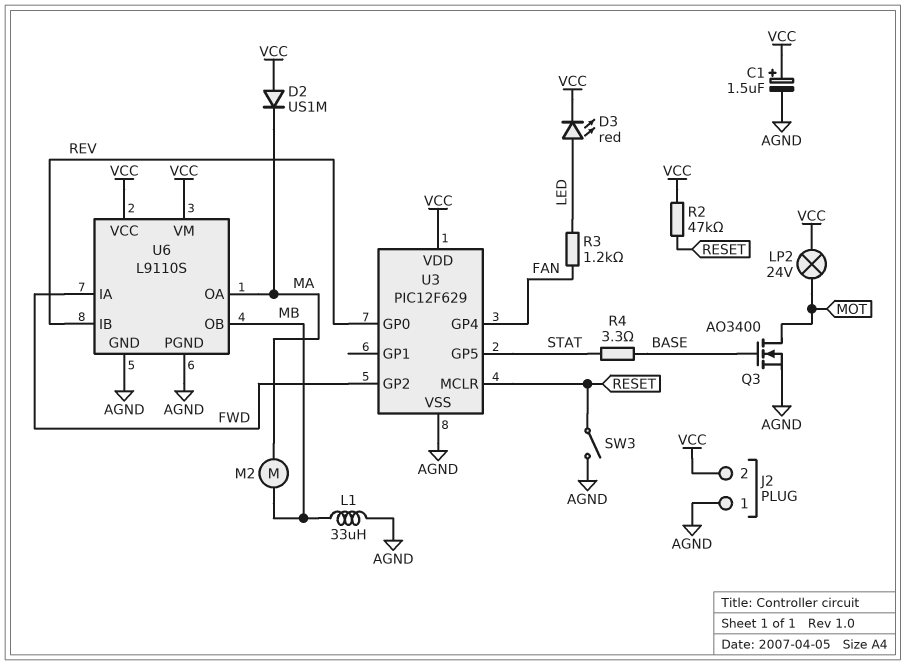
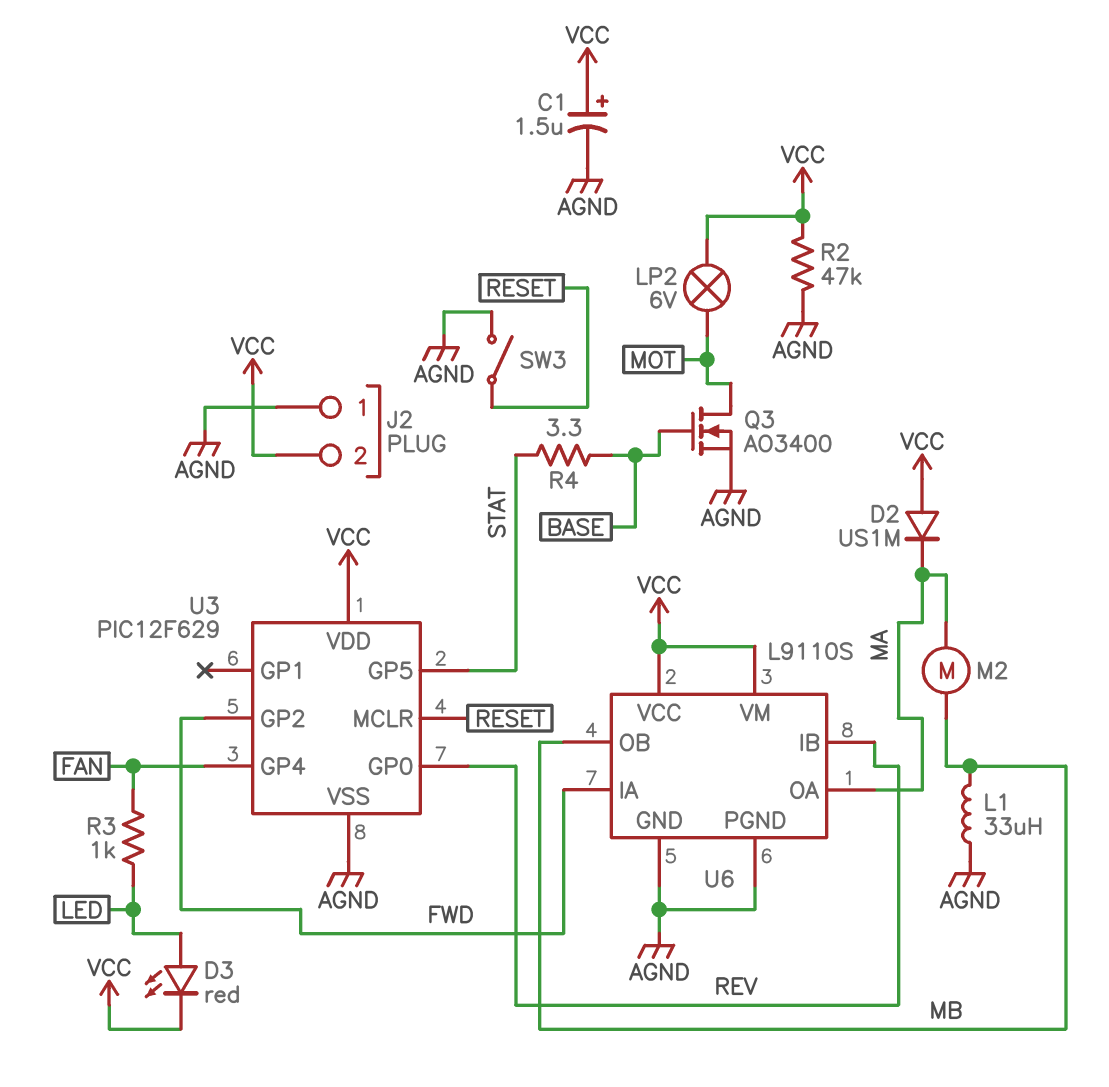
LP2: lamp 24V (MOT, VCC) -> lamp 6V (MOT, VCC)
R2: 47k (RESET, VCC) -> 47k (AGND, VCC)
R3: 1.2k (FAN, LED) -> 1k (FAN, LED)

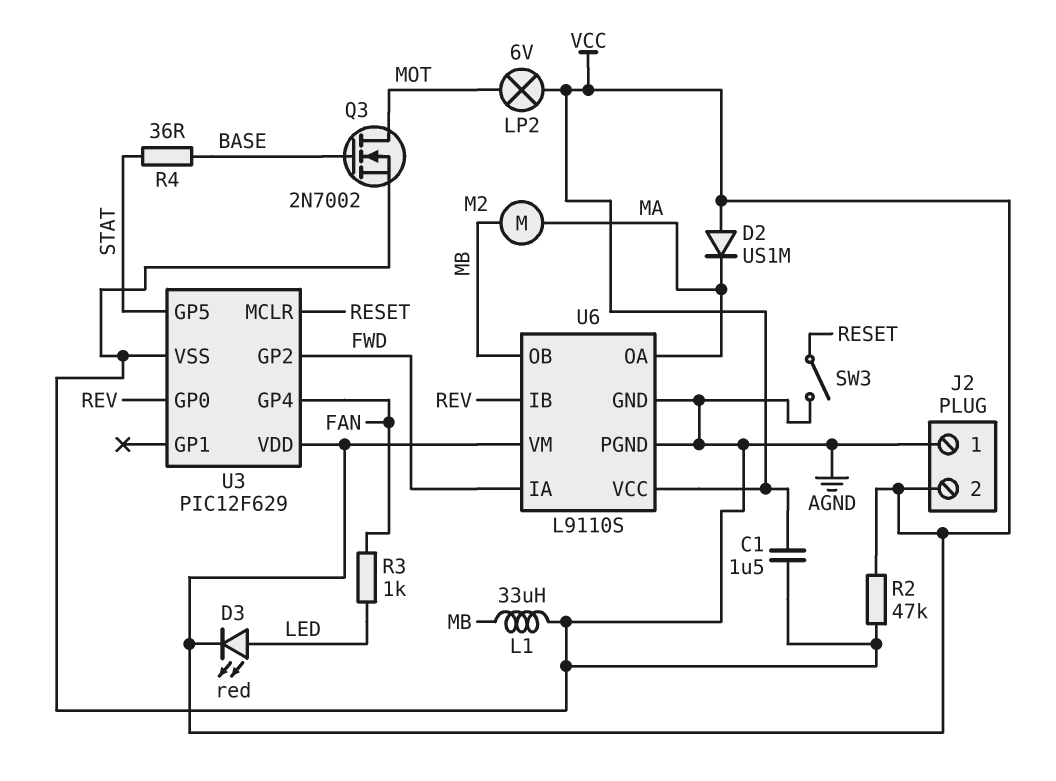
C1: 1.5uF (plus VCC, minus AGND) -> 1.5uF (AGND, VCC)
Q3: NMOS AO3400 (G BASE, D MOT, S AGND) -> NMOS 2N7002 (G BASE, D MOT, S AGND)
R4: 3.3 (BASE, STAT) -> 36 (BASE, STAT)

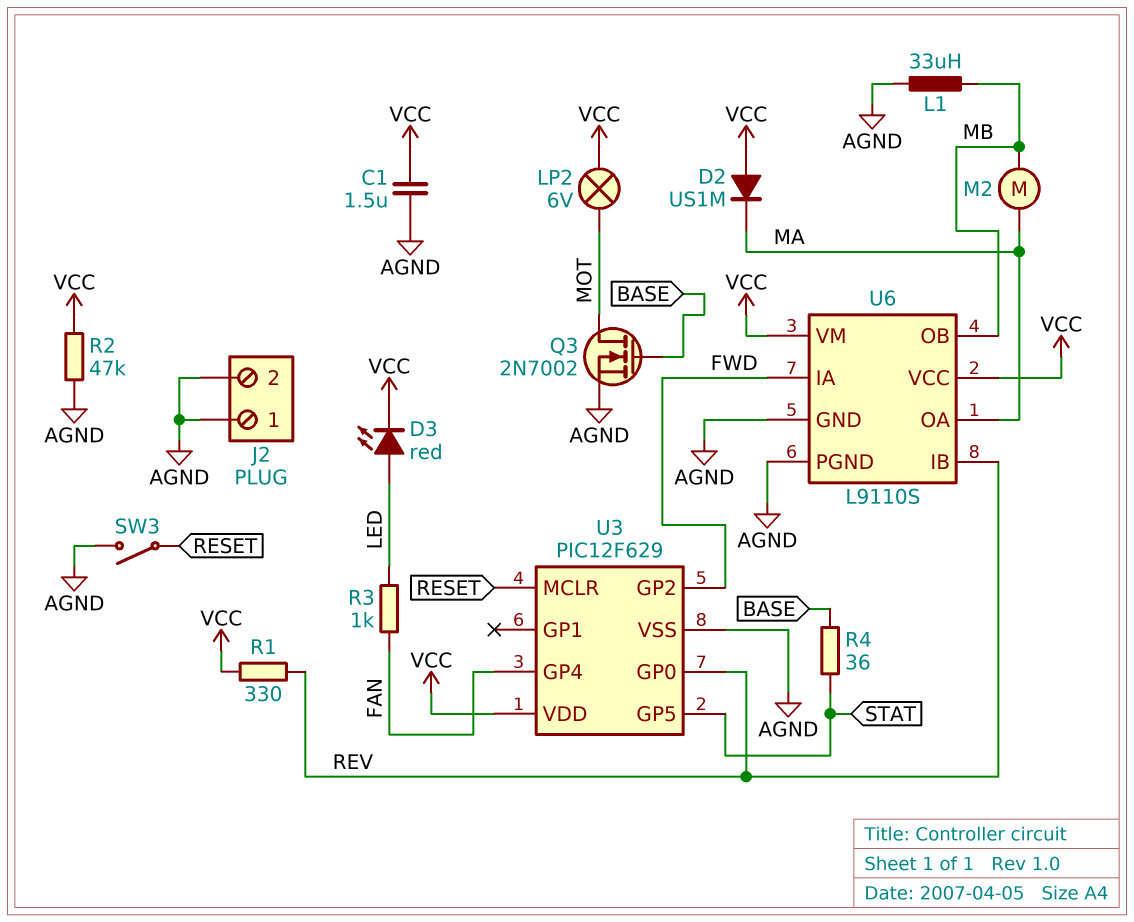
J2 pin 2: VCC -> AGND
R1: none -> 330 (REV, VCC)

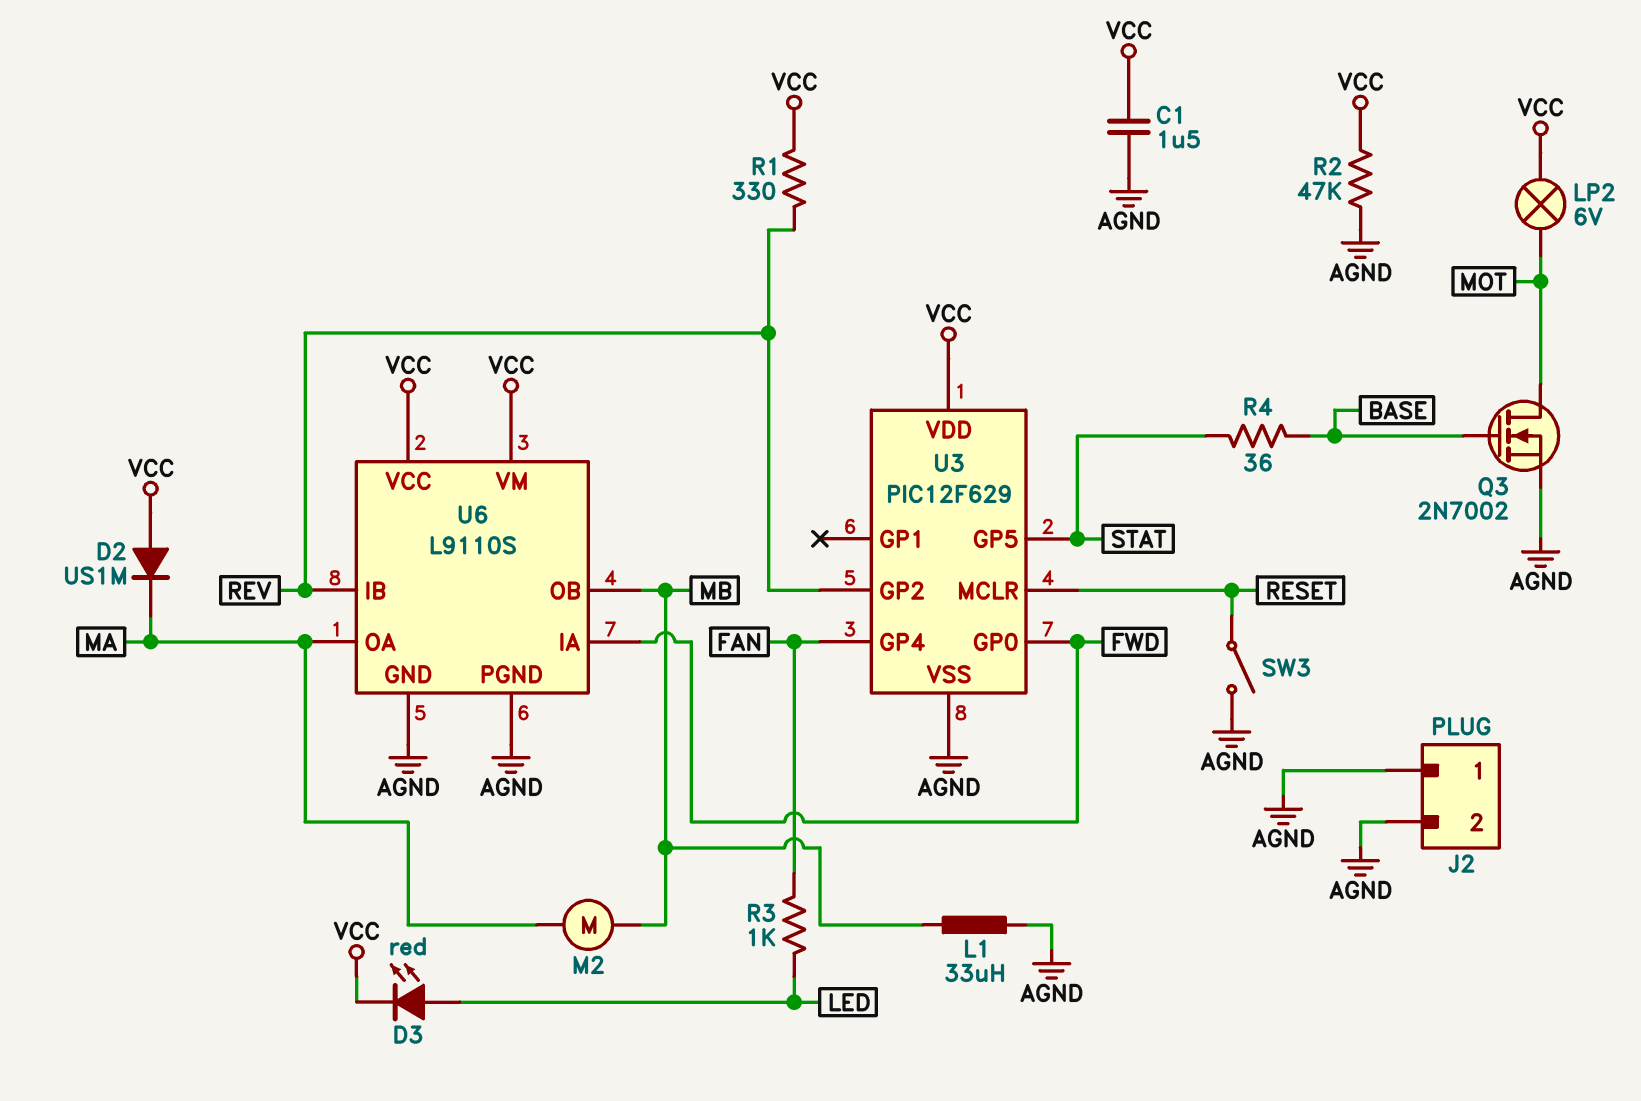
U3 pin GP0: REV -> FWD
U3 pin GP2: FWD -> REV

